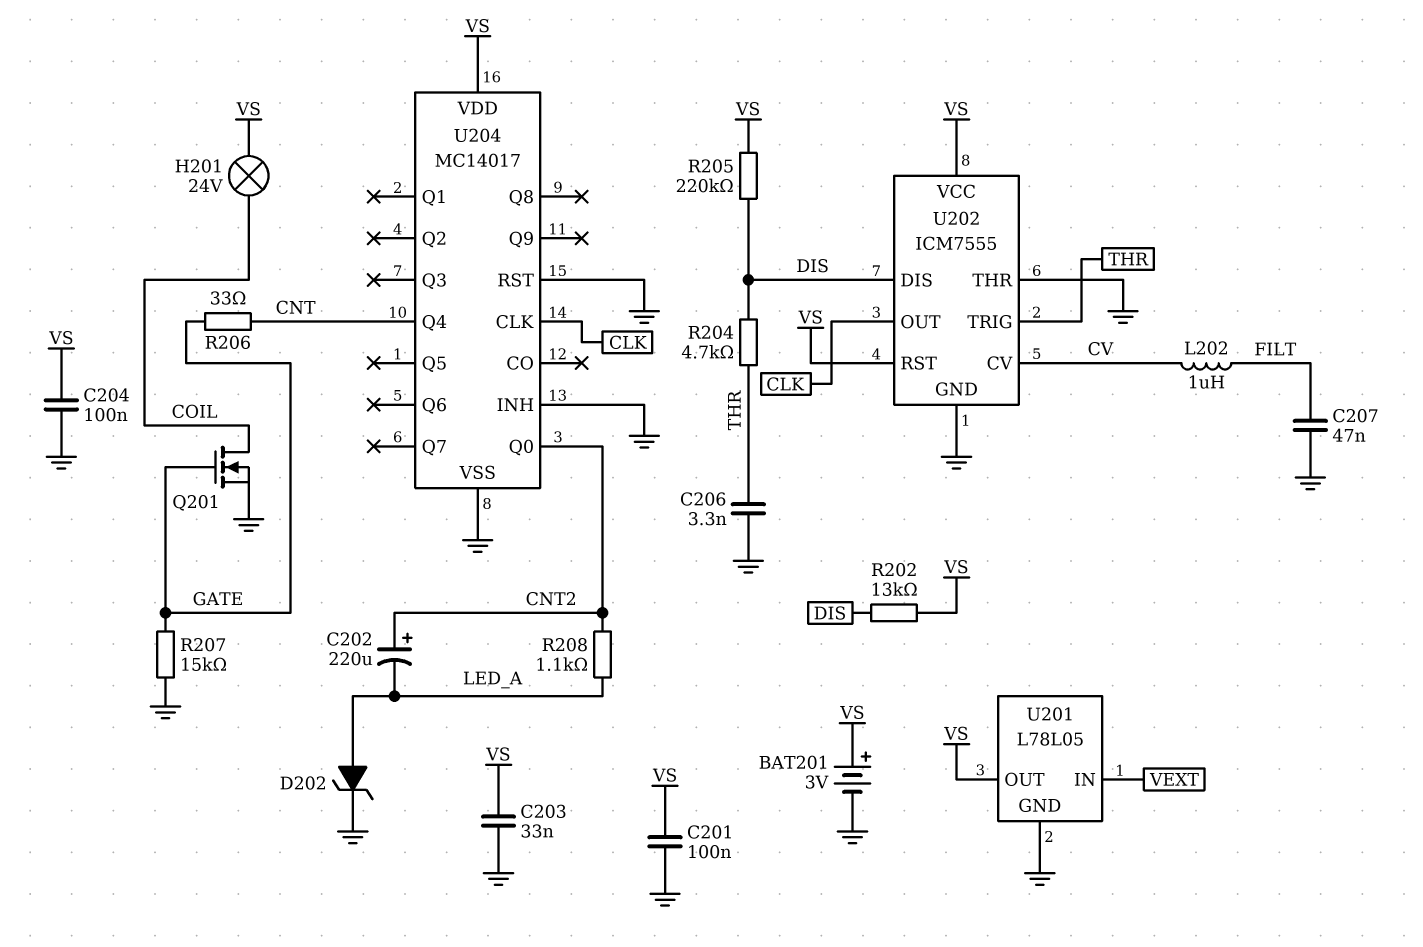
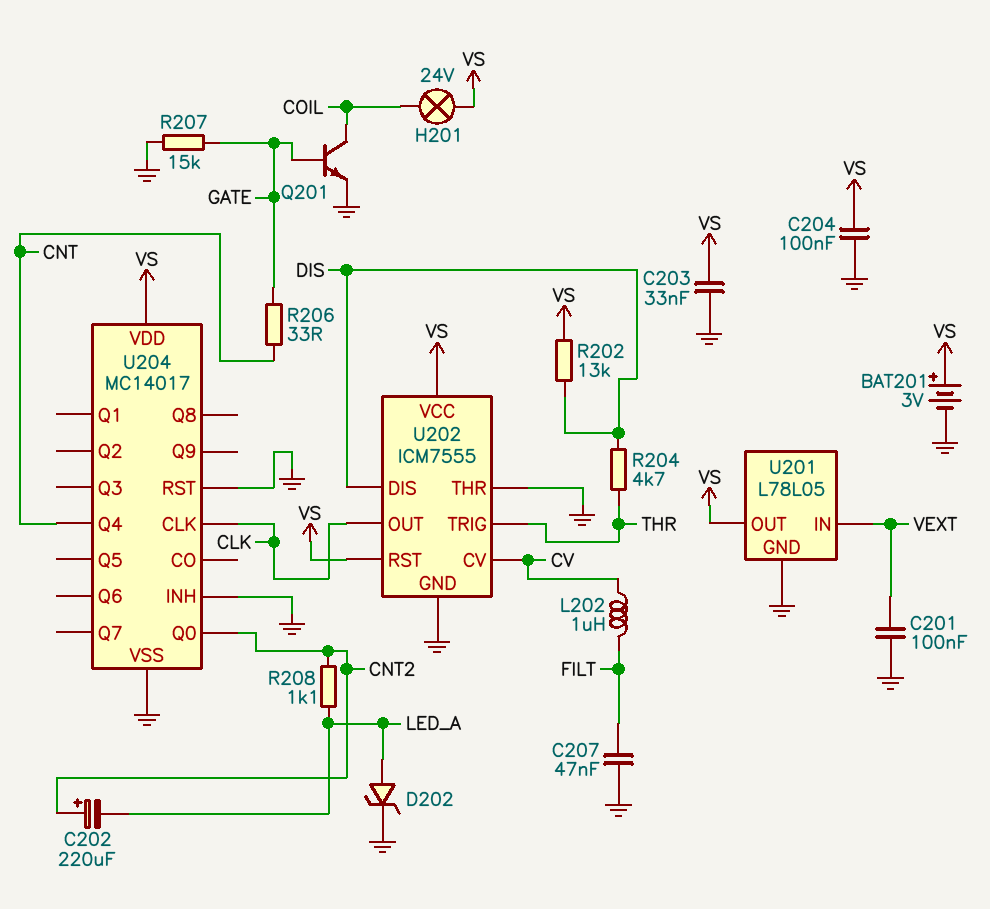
C201: 100nF (GND, VS) -> 100nF (GND, VEXT)
C206: 3.3nF (GND, THR) -> none
Q201: NMOS (G GATE, D COIL, S GND) -> NPN (B GATE, C COIL, E GND)
R205: 220k (DIS, VS) -> none

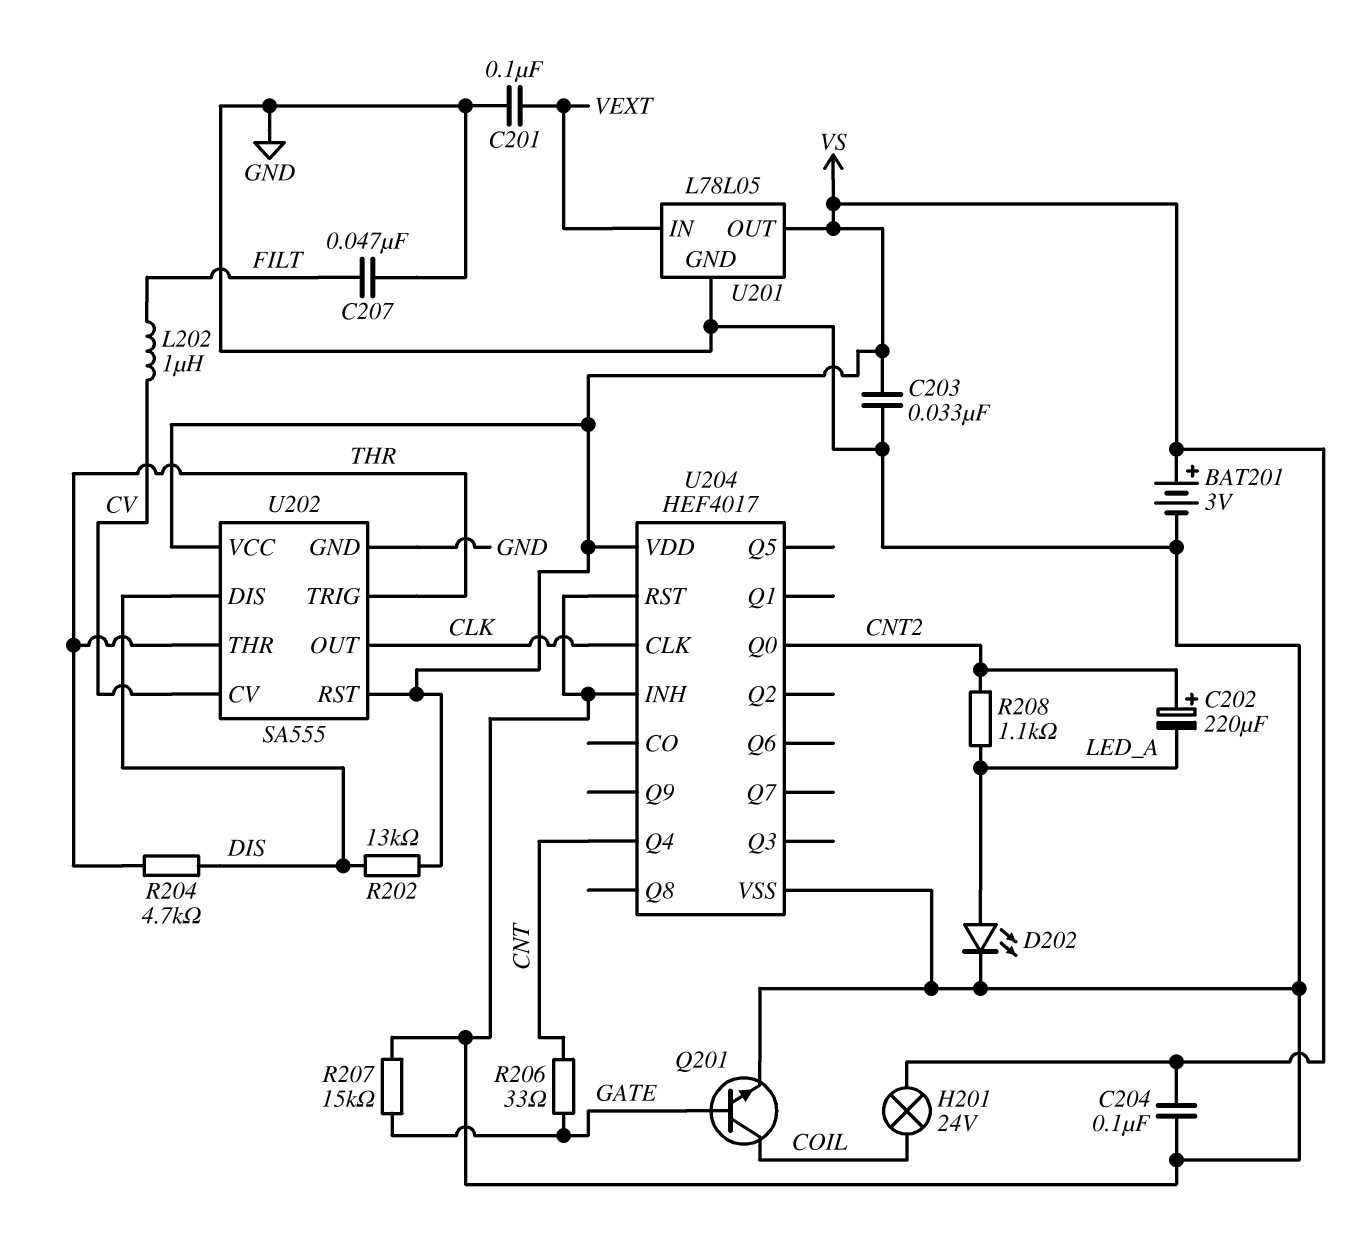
D202: zener (A LED_A, K GND) -> LED (A LED_A, K GND)
U202: ICM7555 -> SA555
U202 pin THR: GND -> THR
U204: MC14017 -> HEF4017

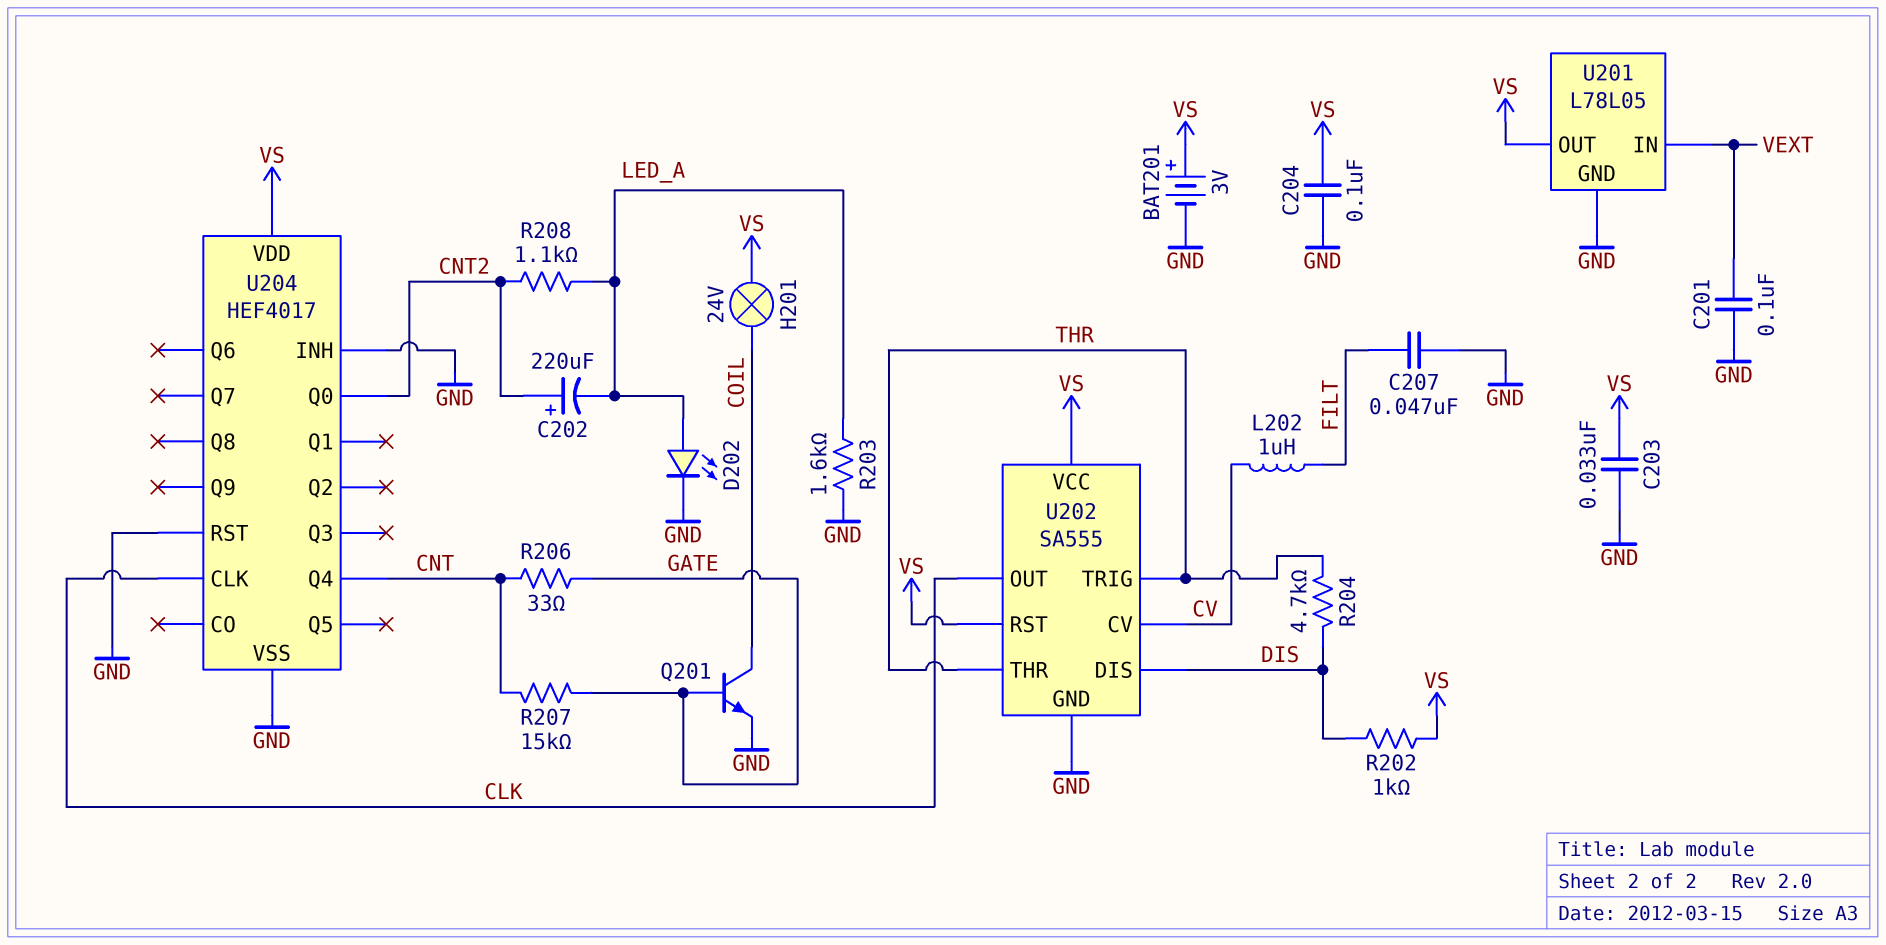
R202: 13k (DIS, VS) -> 1k (DIS, VS)
R203: none -> 1.6k (GND, LED_A)
R207: 15k (GATE, GND) -> 15k (CNT, GATE)

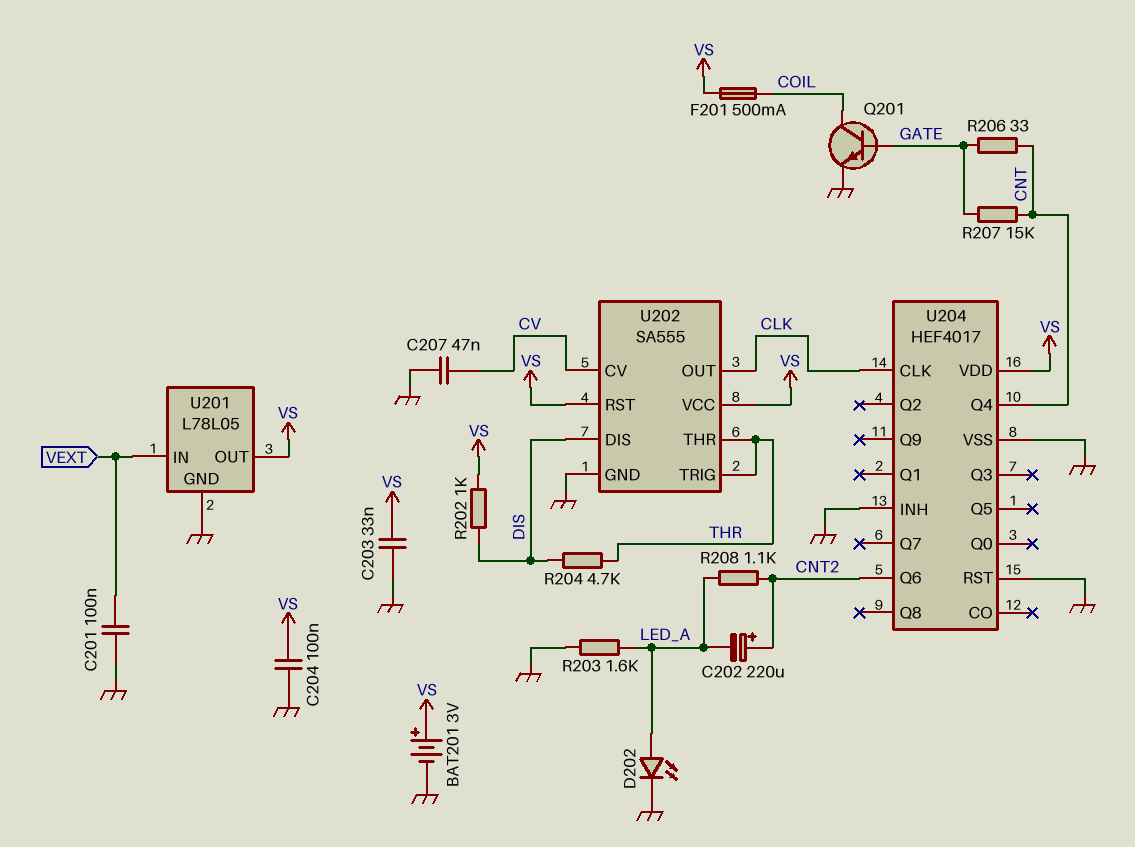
C207: 47nF (FILT, GND) -> 47nF (CV, GND)
F201: none -> 500mA (COIL, VS)
H201: lamp 24V (COIL, VS) -> none
L202: 1uH (CV, FILT) -> none
U204 pin Q0: CNT2 -> none
U204 pin Q6: none -> CNT2

